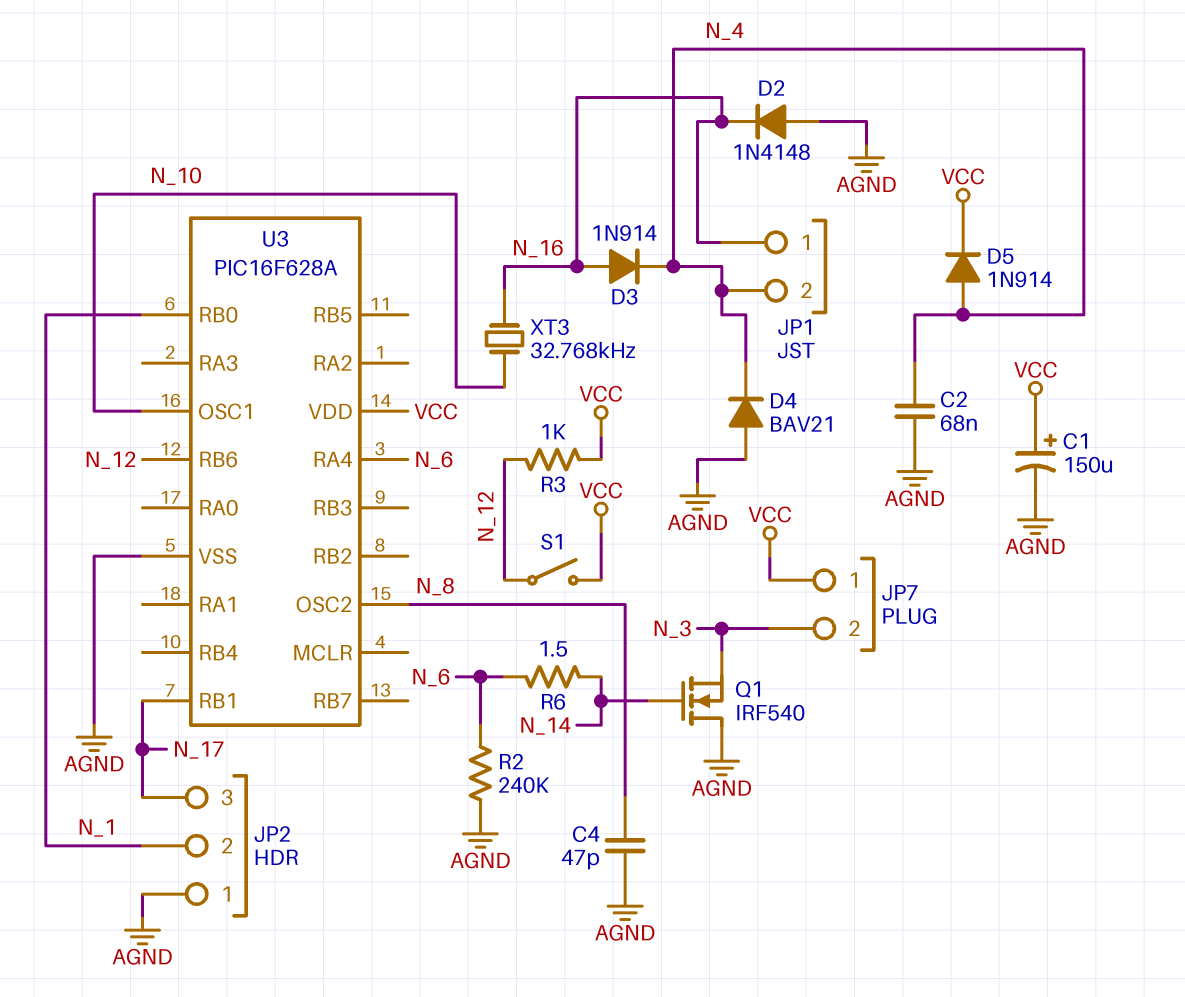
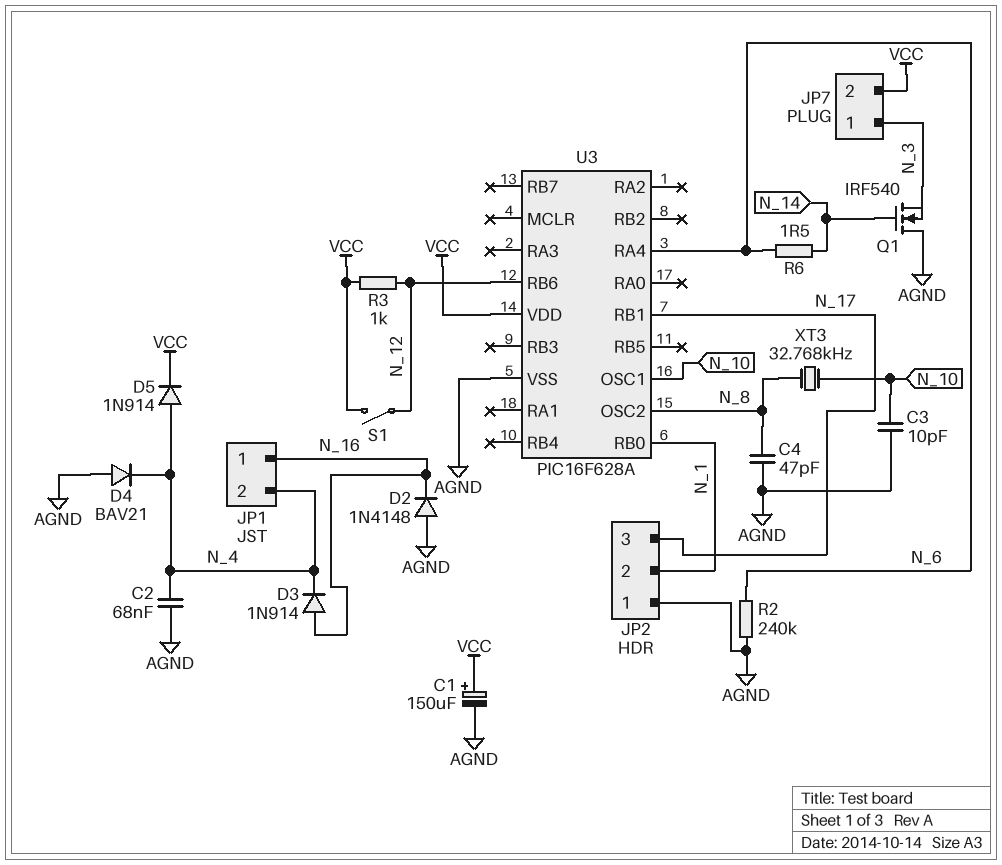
C3: none -> 10pF (AGND, N_10)
JP7 pin 1: VCC -> N_3
JP7 pin 2: N_3 -> VCC
XT3: 32.768kHz (N_10, N_16) -> 32.768kHz (N_8, N_10)

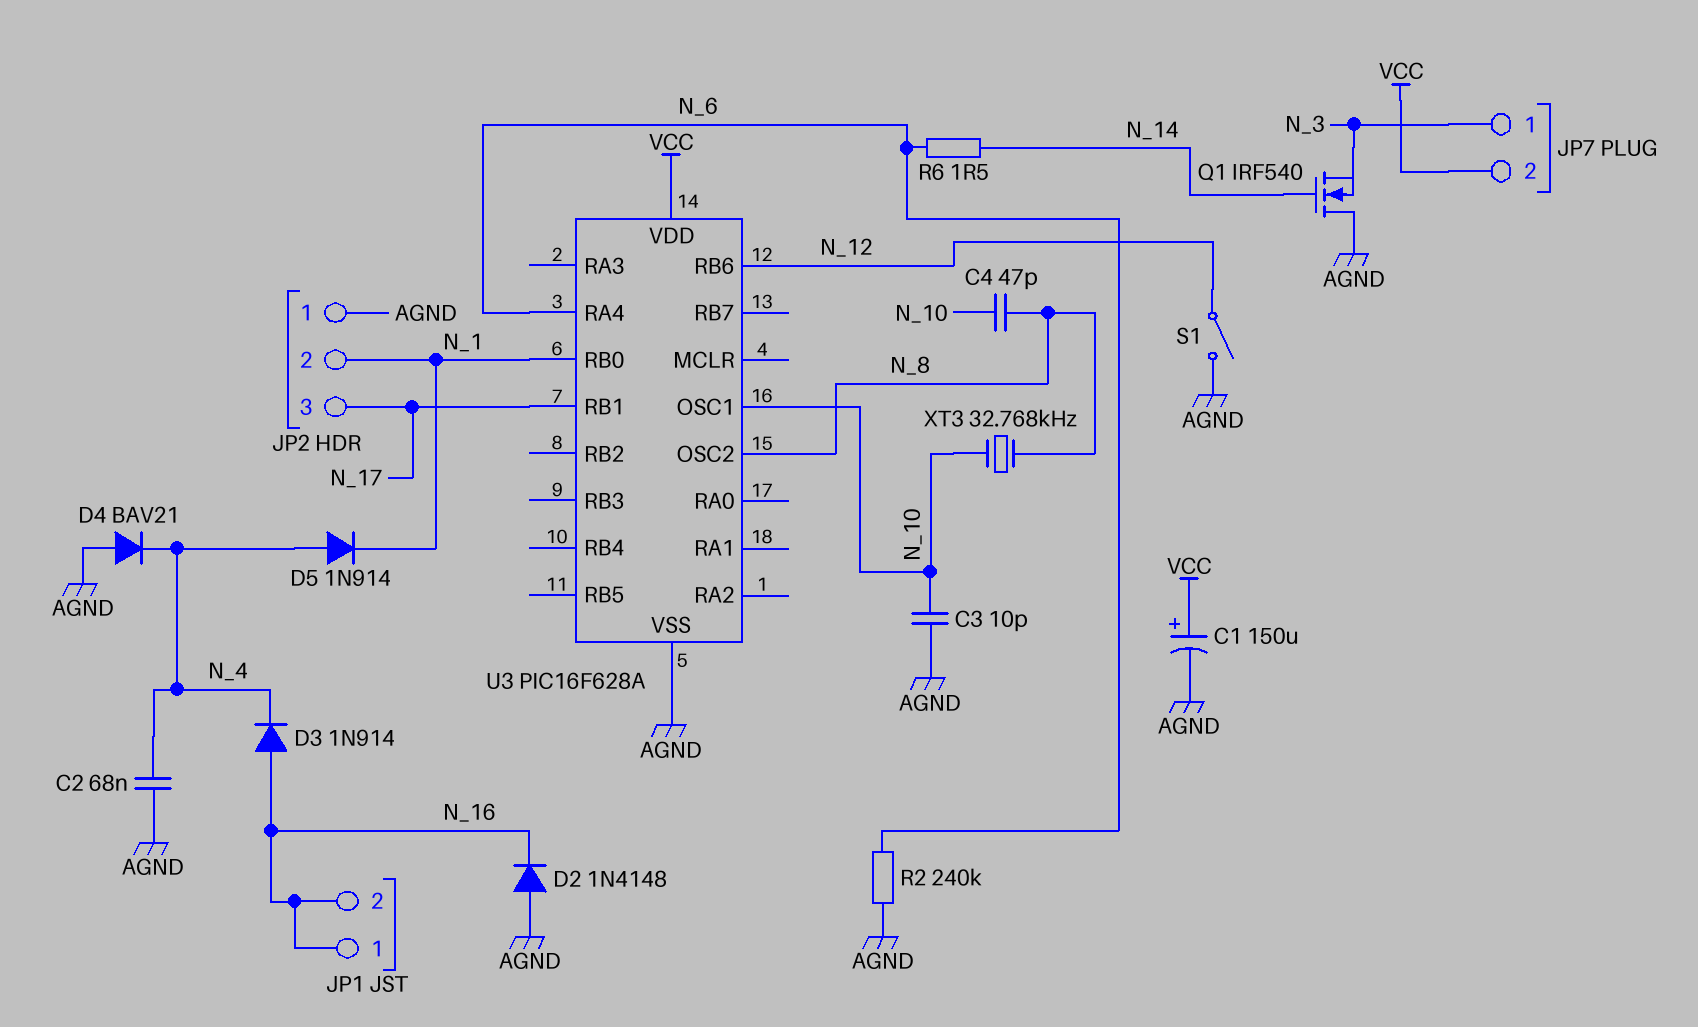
C4: 47pF (AGND, N_8) -> 47pF (N_8, N_10)
D5: diode 1N914 (A N_4, K VCC) -> diode 1N914 (A N_4, K N_1)
JP1 pin 2: N_4 -> N_16
R3: 1k (N_12, VCC) -> none
S1: switch (N_12, VCC) -> switch (AGND, N_12)

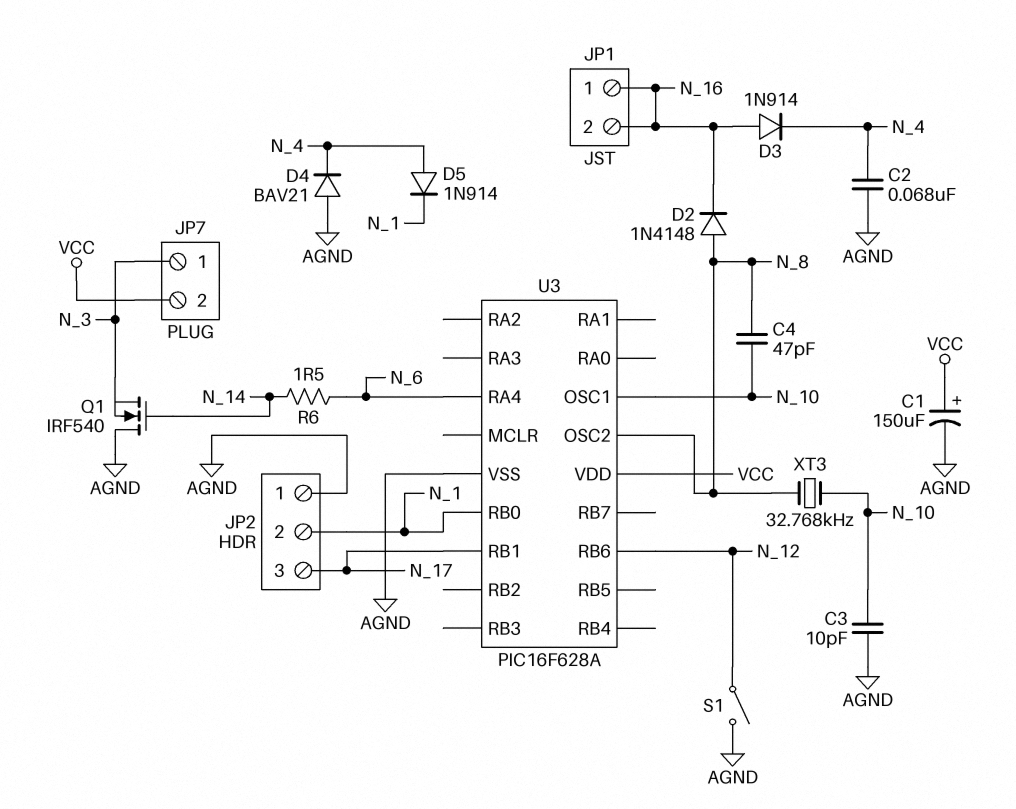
D2: diode 1N4148 (A AGND, K N_16) -> diode 1N4148 (A N_8, K N_16)
R2: 240k (AGND, N_6) -> none

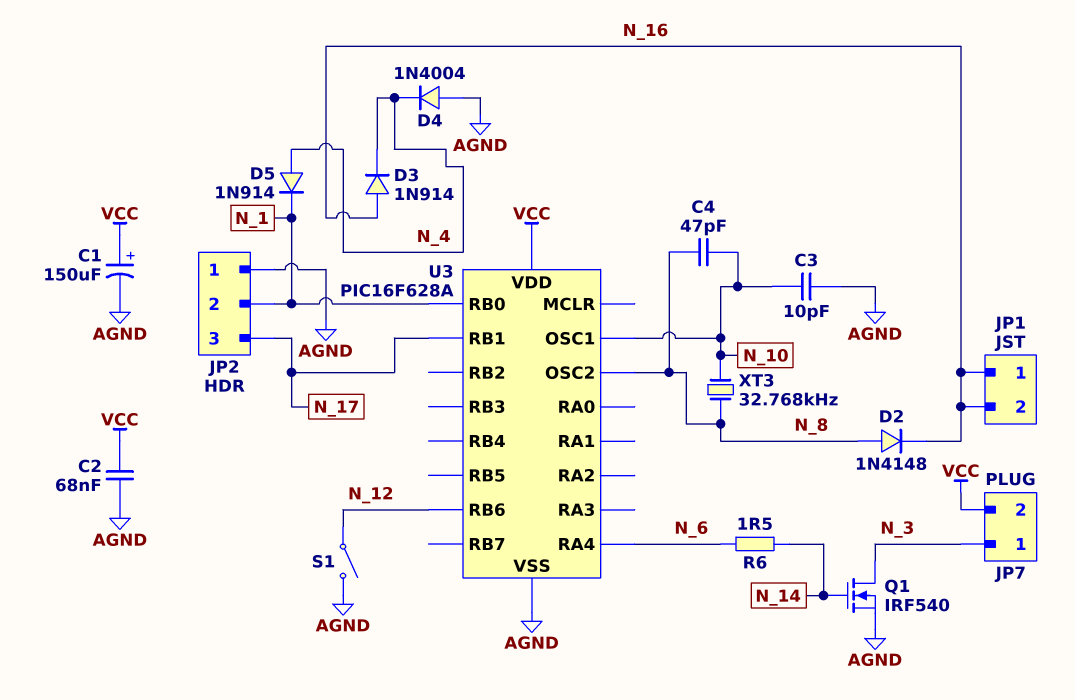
C2: 68nF (AGND, N_4) -> 68nF (AGND, VCC)
D4: diode BAV21 (A AGND, K N_4) -> diode 1N4004 (A AGND, K N_4)
Q1: NMOS IRF540 (G N_14, D AGND, S N_3) -> NMOS IRF540 (G N_14, D N_3, S AGND)

